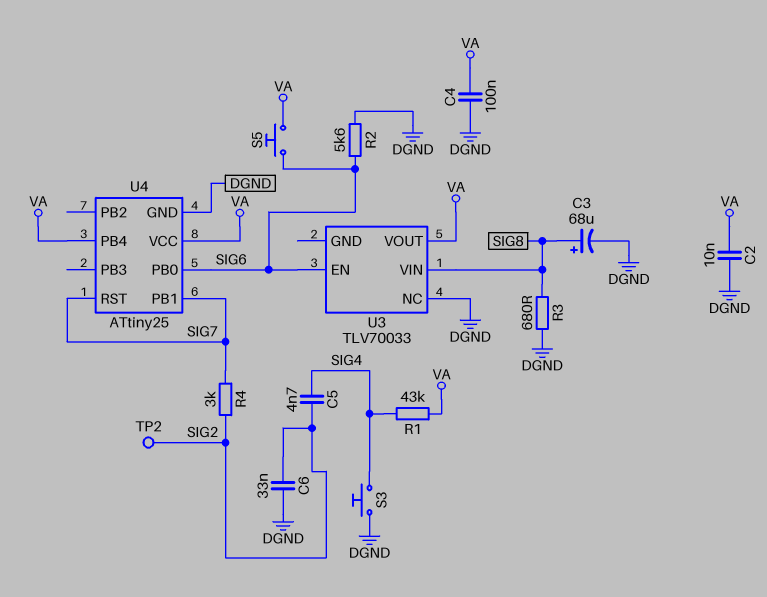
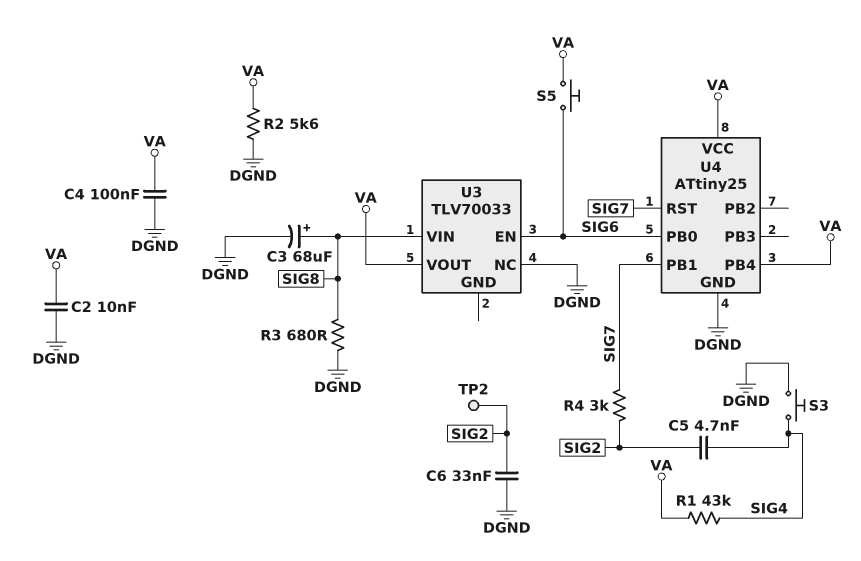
R2: 5.6k (DGND, SIG6) -> 5.6k (DGND, VA)

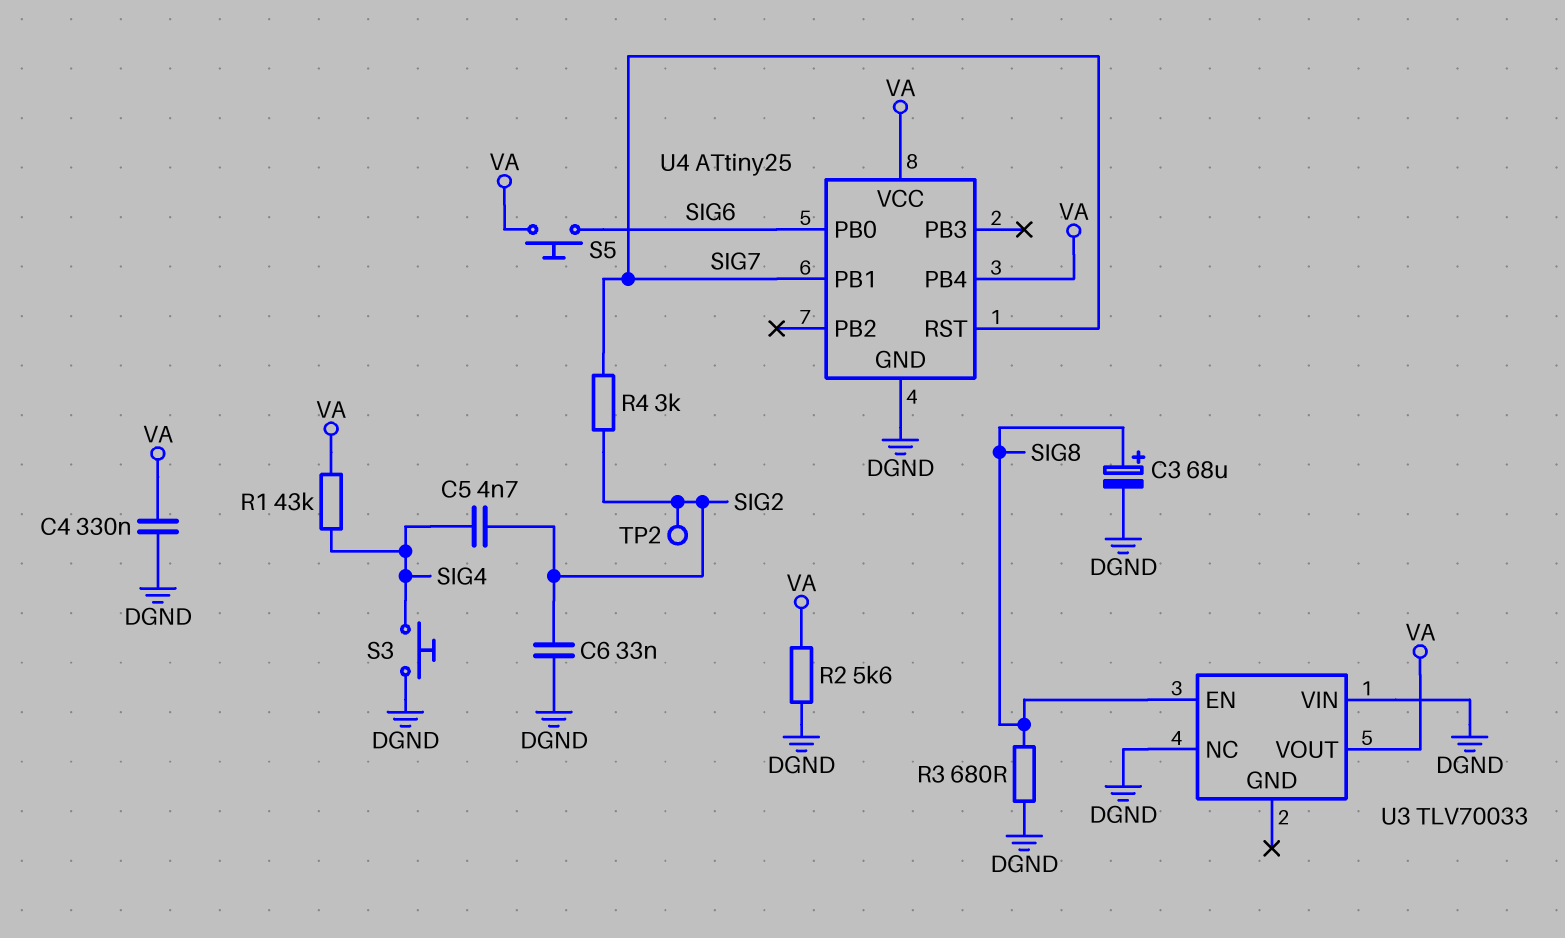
C2: 10nF (DGND, VA) -> none
C4: 100nF (DGND, VA) -> 330nF (DGND, VA)
U3 pin EN: SIG6 -> SIG8
U3 pin VIN: SIG8 -> DGND

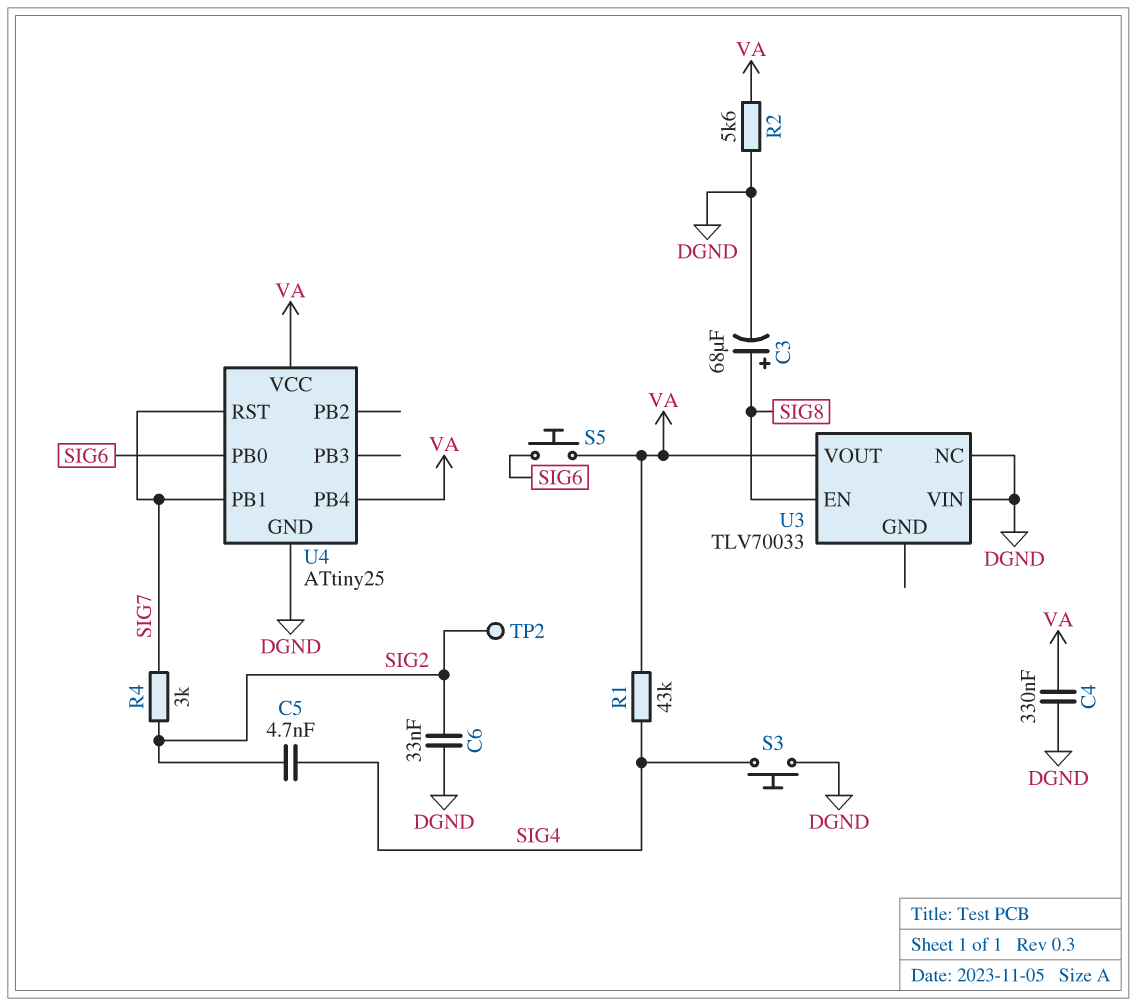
R3: 680 (DGND, SIG8) -> none

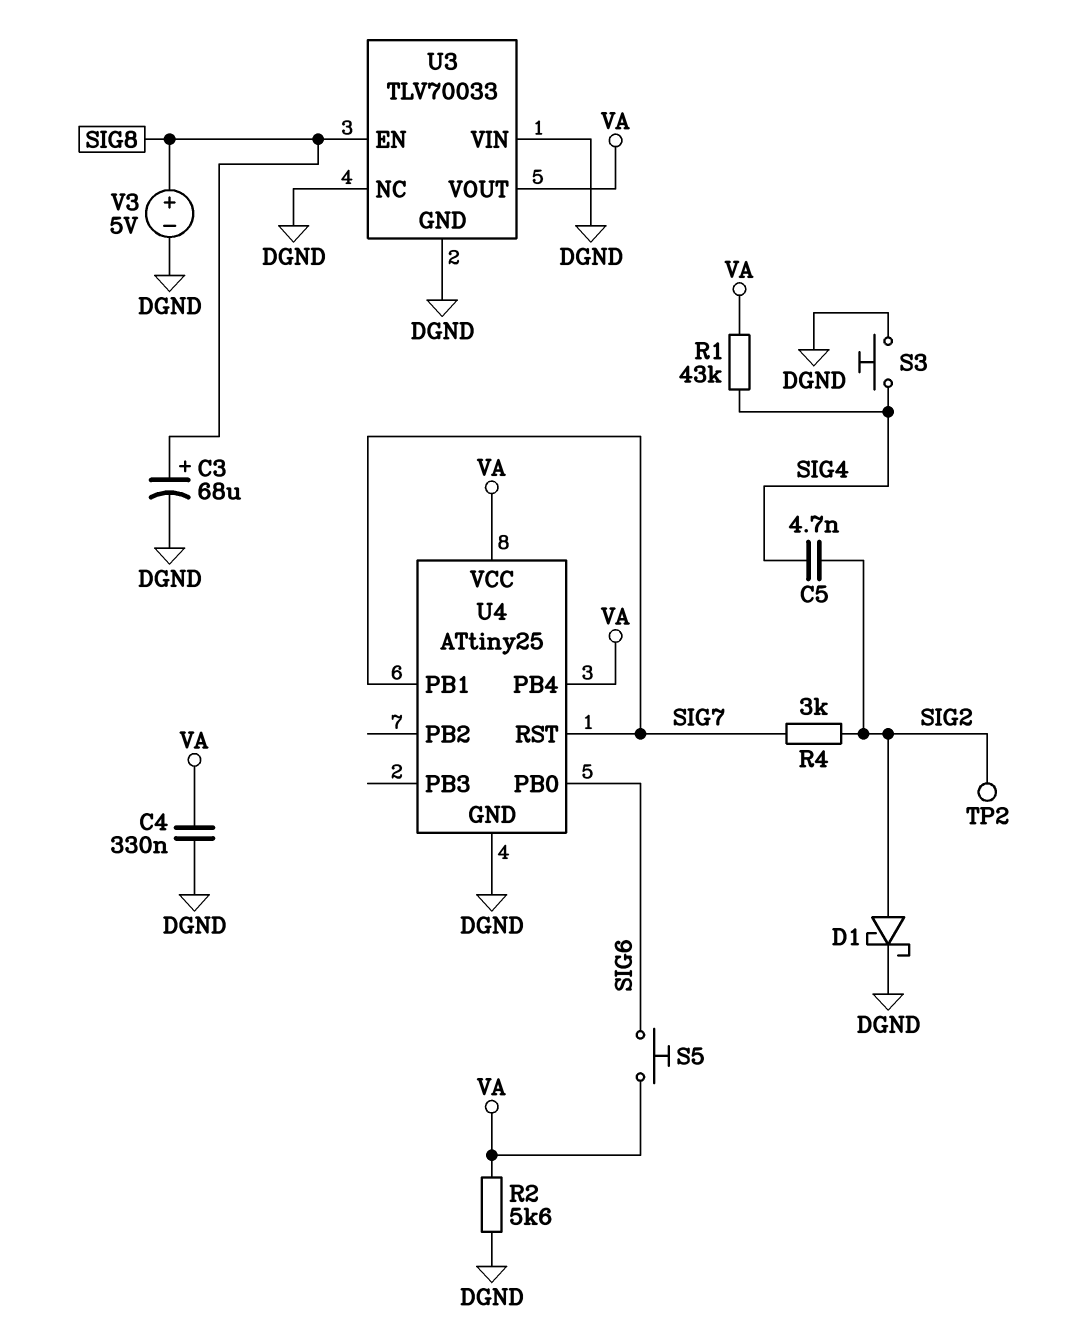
C6: 33nF (DGND, SIG2) -> none
D1: none -> schottky (A SIG2, K DGND)
U3 pin GND: none -> DGND
V3: none -> 5V (plus SIG8, minus DGND)

